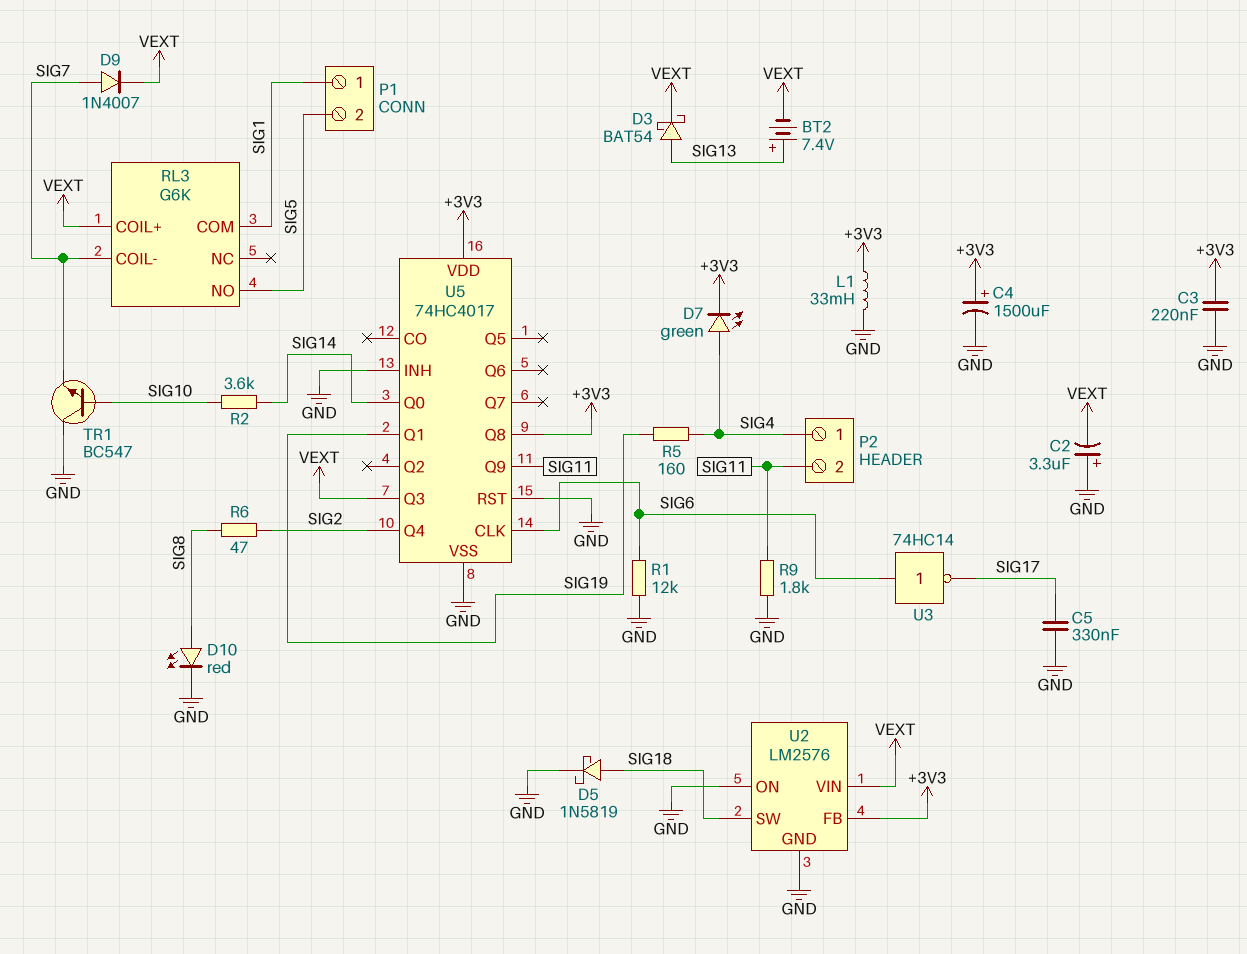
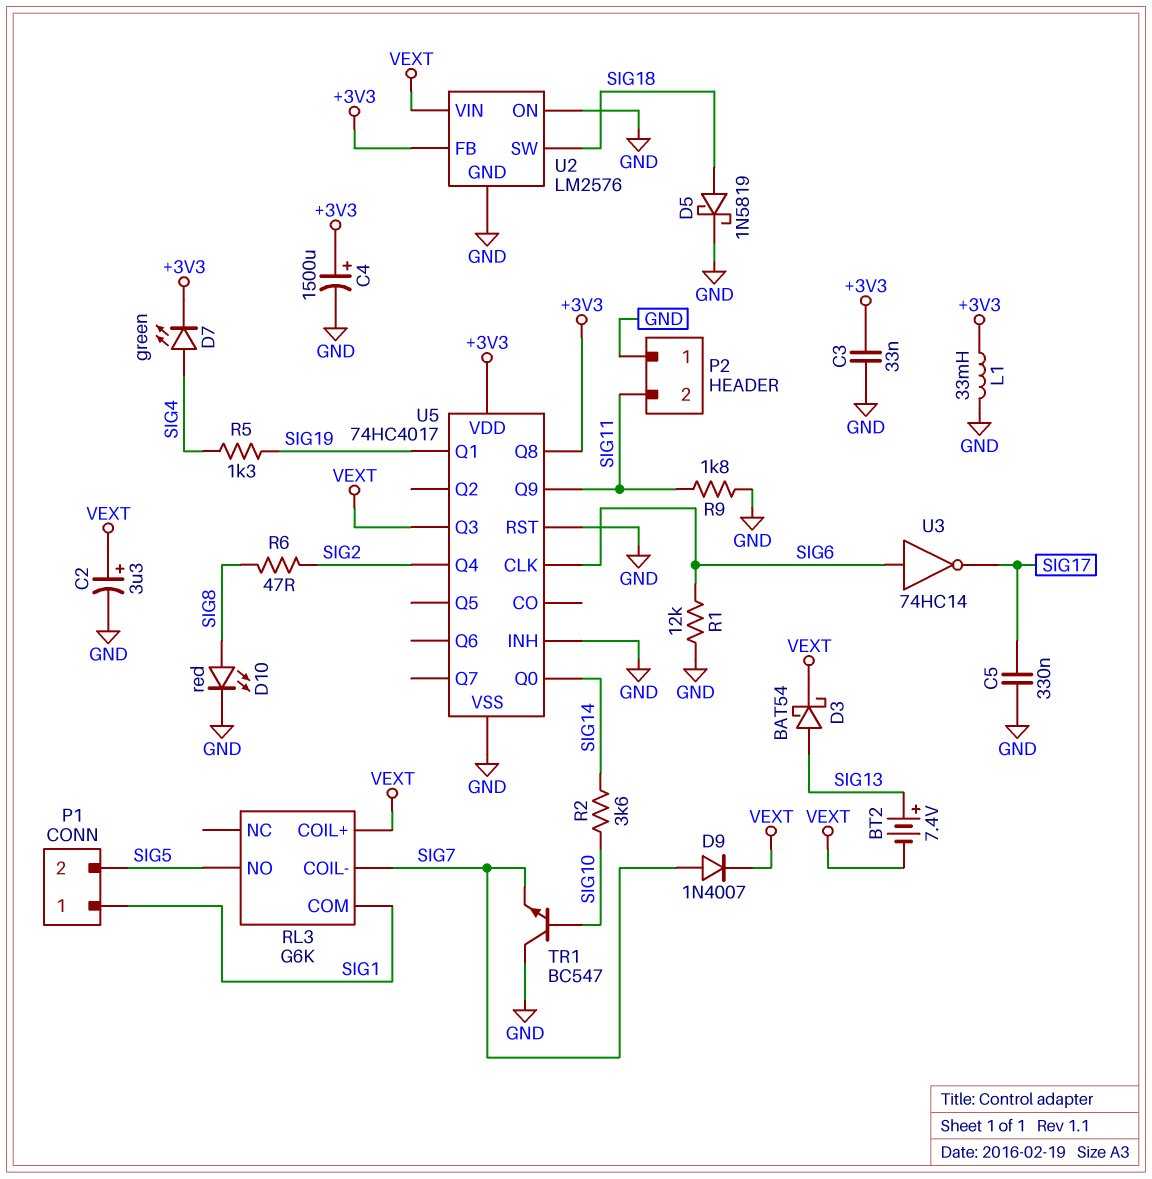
C2: 3.3uF (plus GND, minus VEXT) -> 3.3uF (plus VEXT, minus GND)
C3: 220nF (+3V3, GND) -> 33nF (+3V3, GND)
P2 pin 1: SIG4 -> GND
R5: 160 (SIG4, SIG19) -> 1.3k (SIG4, SIG19)

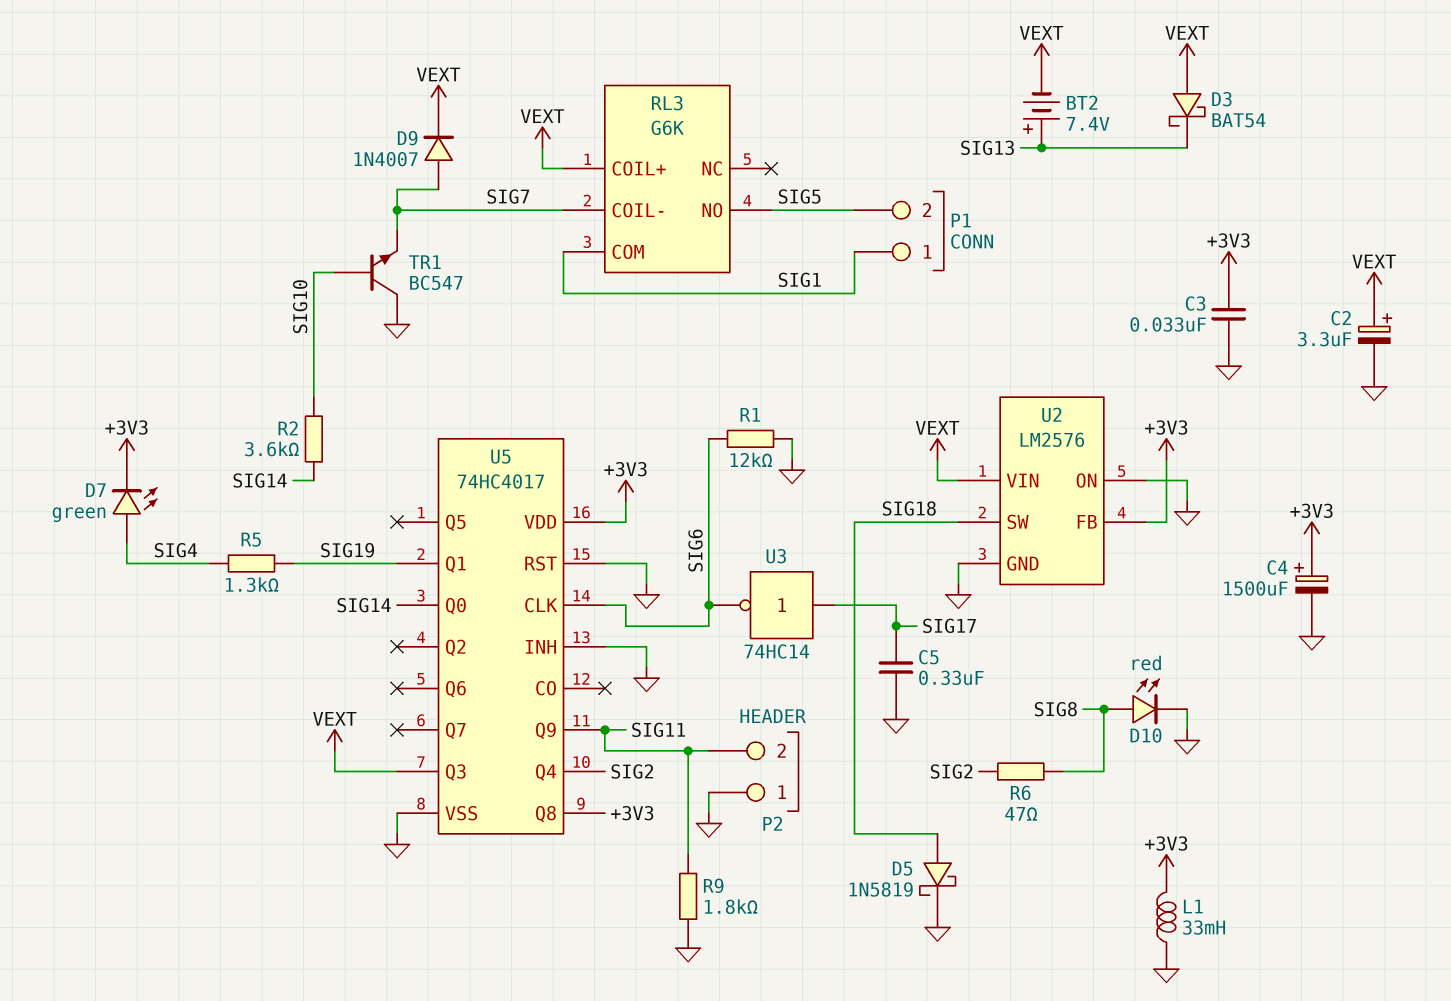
D3: schottky BAT54 (A SIG13, K VEXT) -> schottky BAT54 (A VEXT, K SIG13)
U3: NOT 74HC14 (in SIG6, out SIG17) -> NOT 74HC14 (in SIG17, out SIG6)

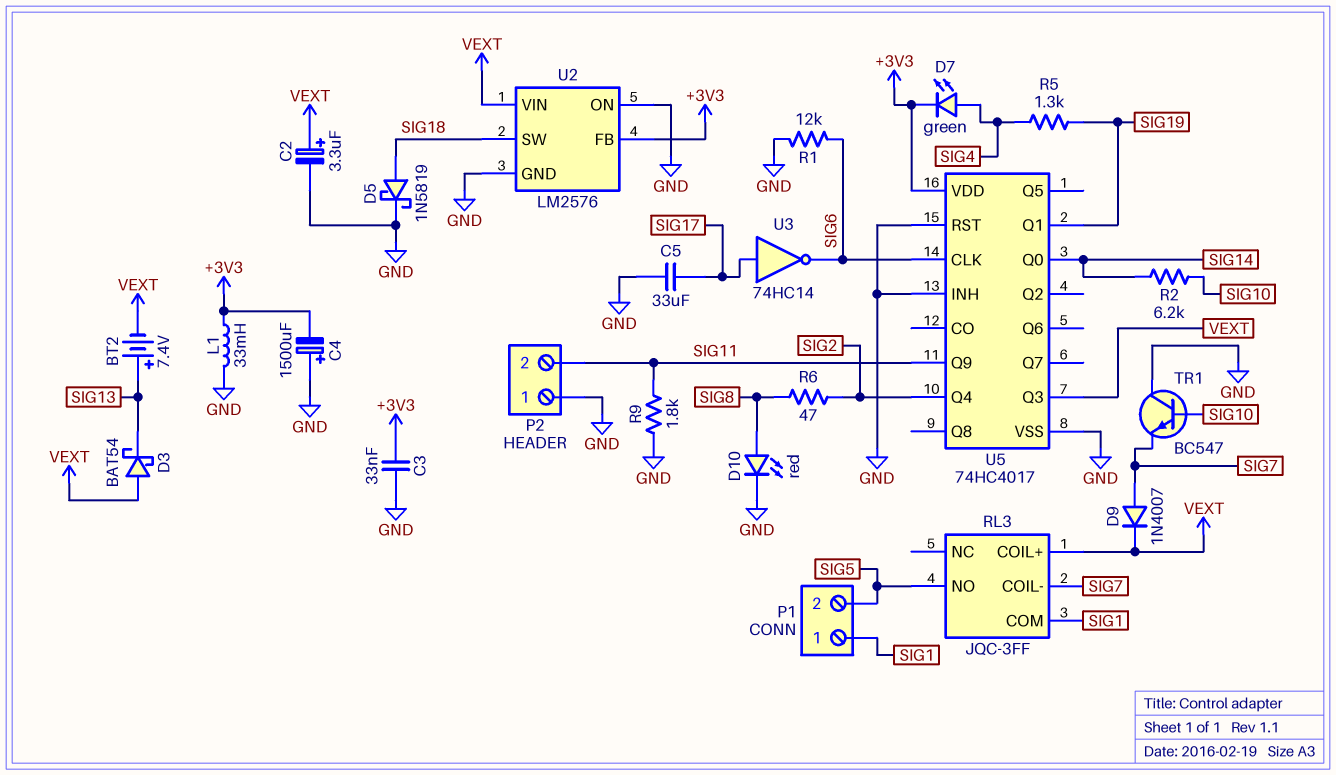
C4: 1500uF (plus +3V3, minus GND) -> 1500uF (plus GND, minus +3V3)
C5: 330nF (GND, SIG17) -> 33uF (GND, SIG17)
R2: 3.6k (SIG10, SIG14) -> 6.2k (SIG10, SIG14)
RL3: G6K -> JQC-3FF
U5 pin Q8: +3V3 -> none

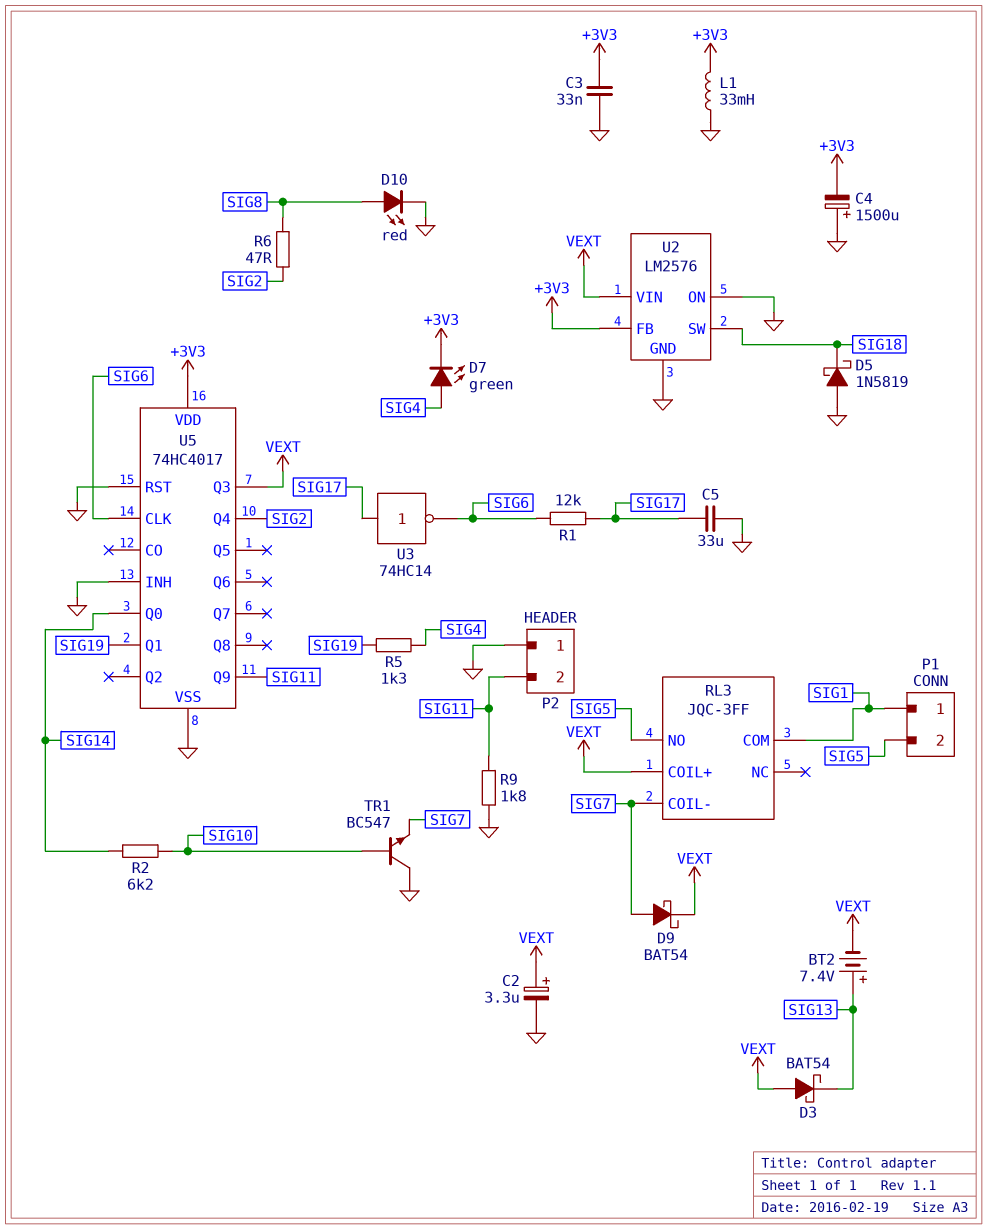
D5: schottky 1N5819 (A SIG18, K GND) -> schottky 1N5819 (A GND, K SIG18)
D9: diode 1N4007 (A SIG7, K VEXT) -> schottky BAT54 (A SIG7, K VEXT)
R1: 12k (GND, SIG6) -> 12k (SIG6, SIG17)

